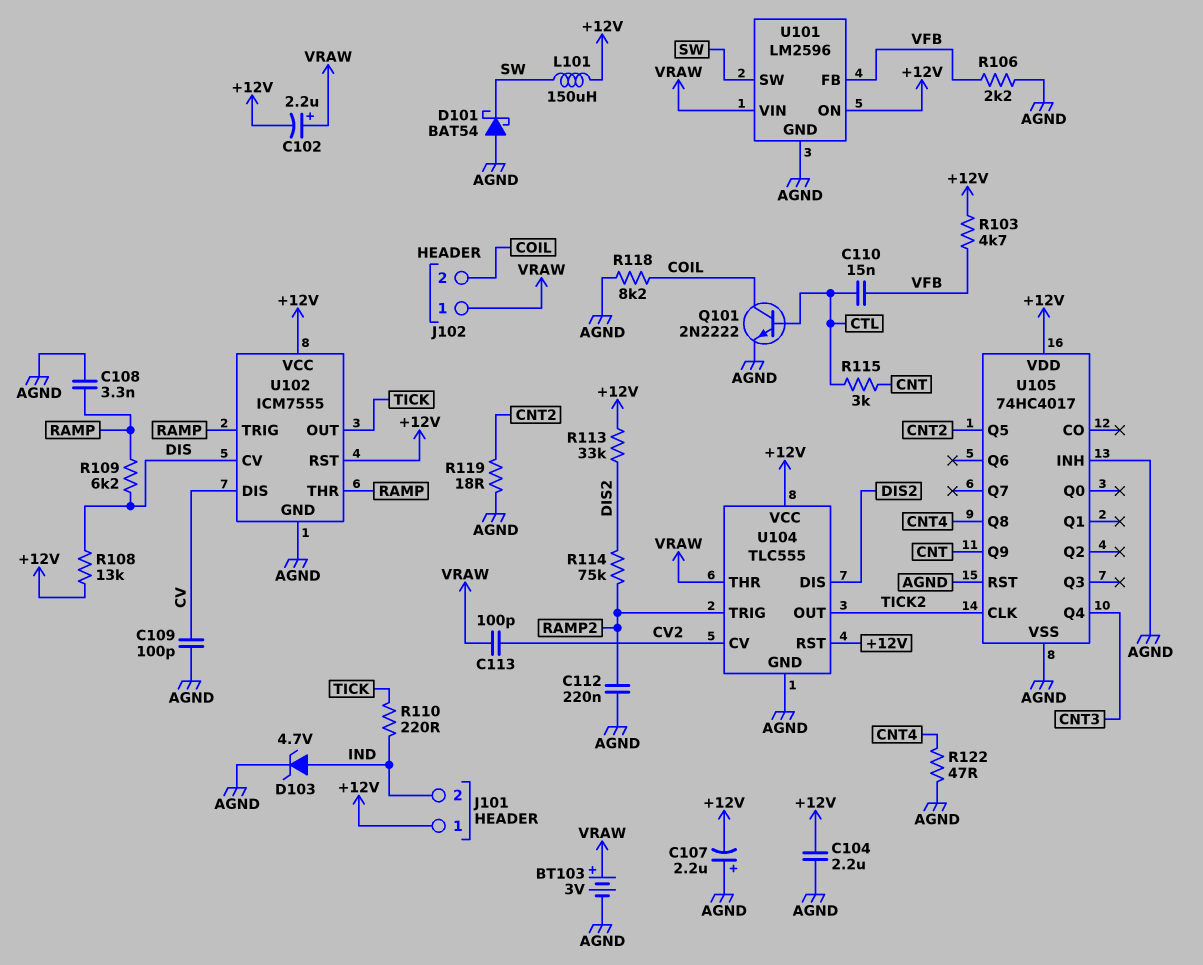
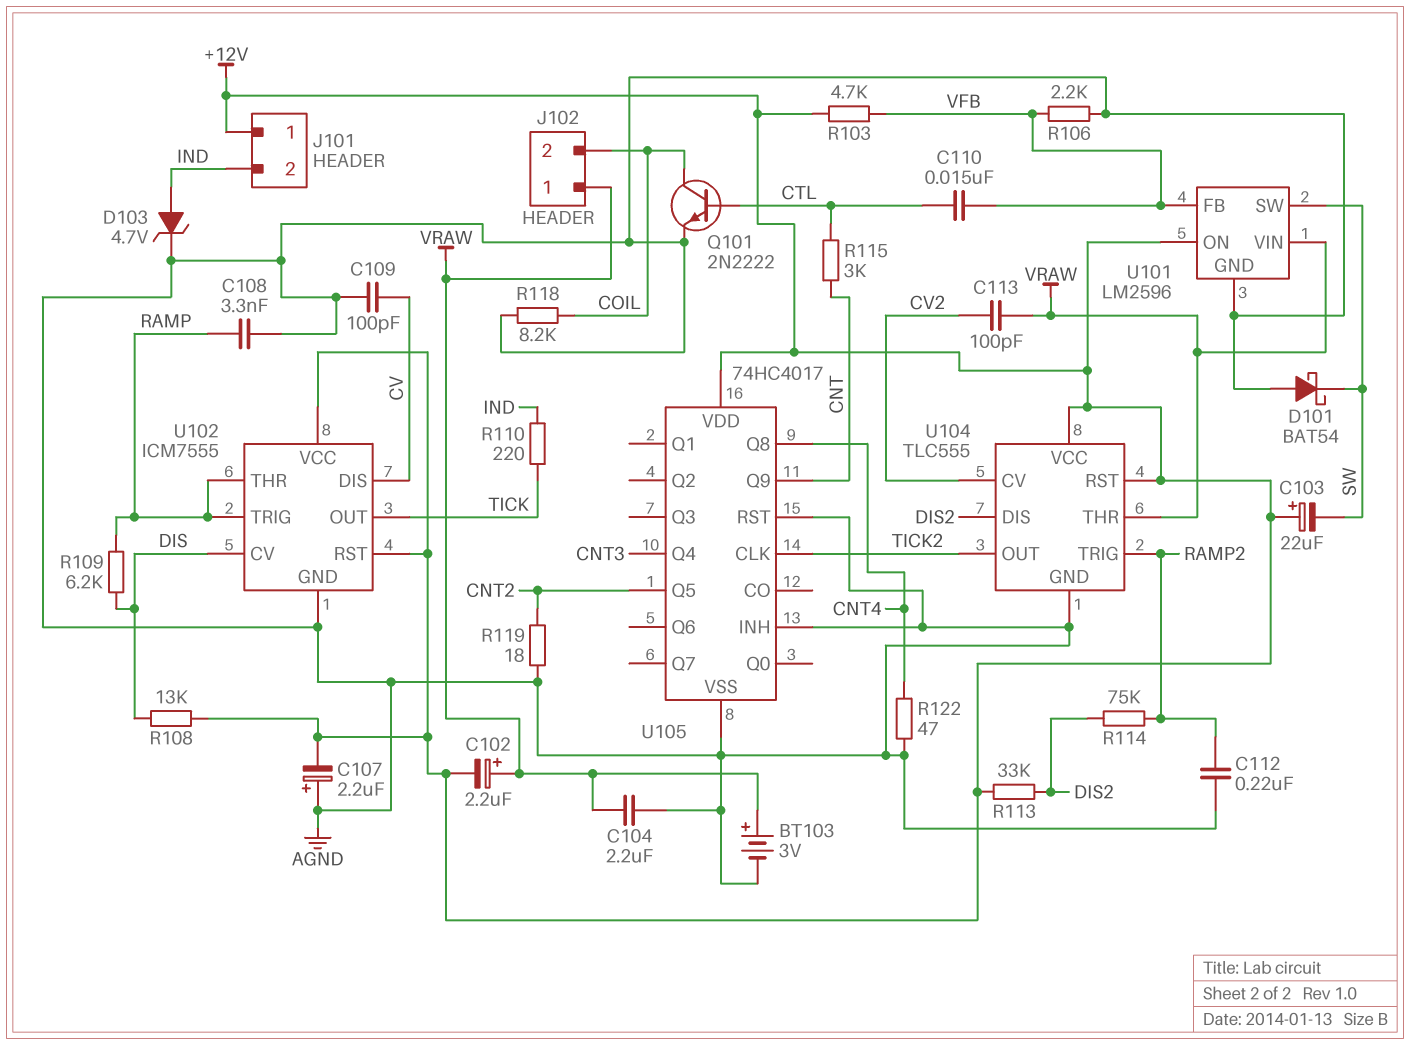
C103: none -> 22uF (plus +12V, minus SW)
C104: 2.2uF (+12V, AGND) -> 2.2uF (AGND, VRAW)
L101: 150uH (+12V, SW) -> none

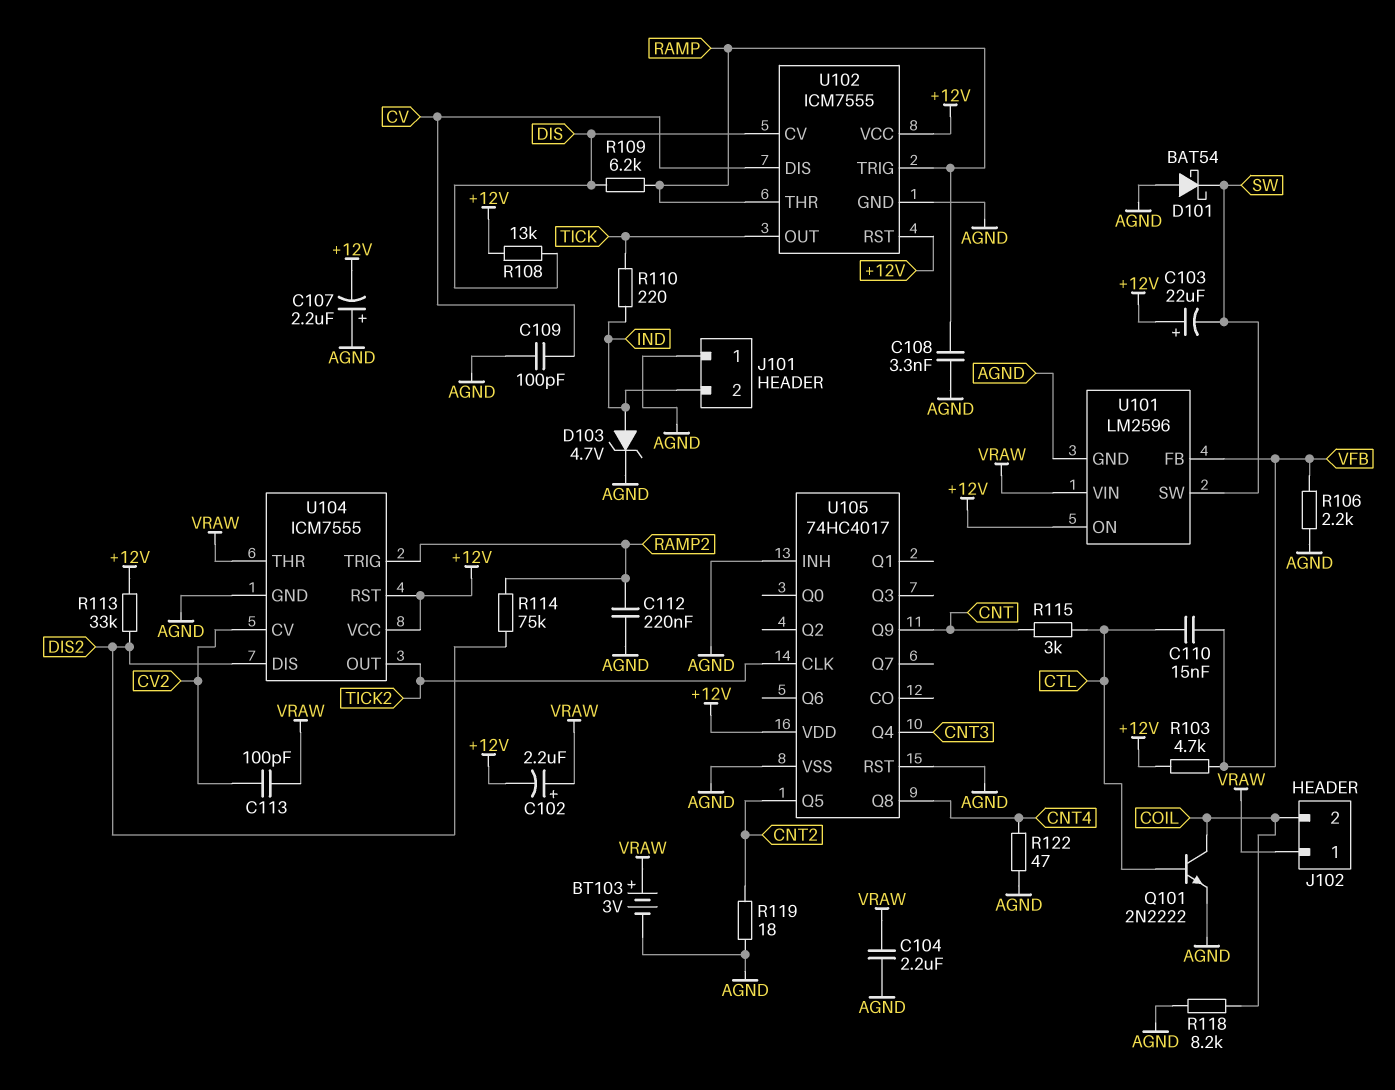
J101 pin 1: +12V -> AGND
U104: TLC555 -> ICM7555

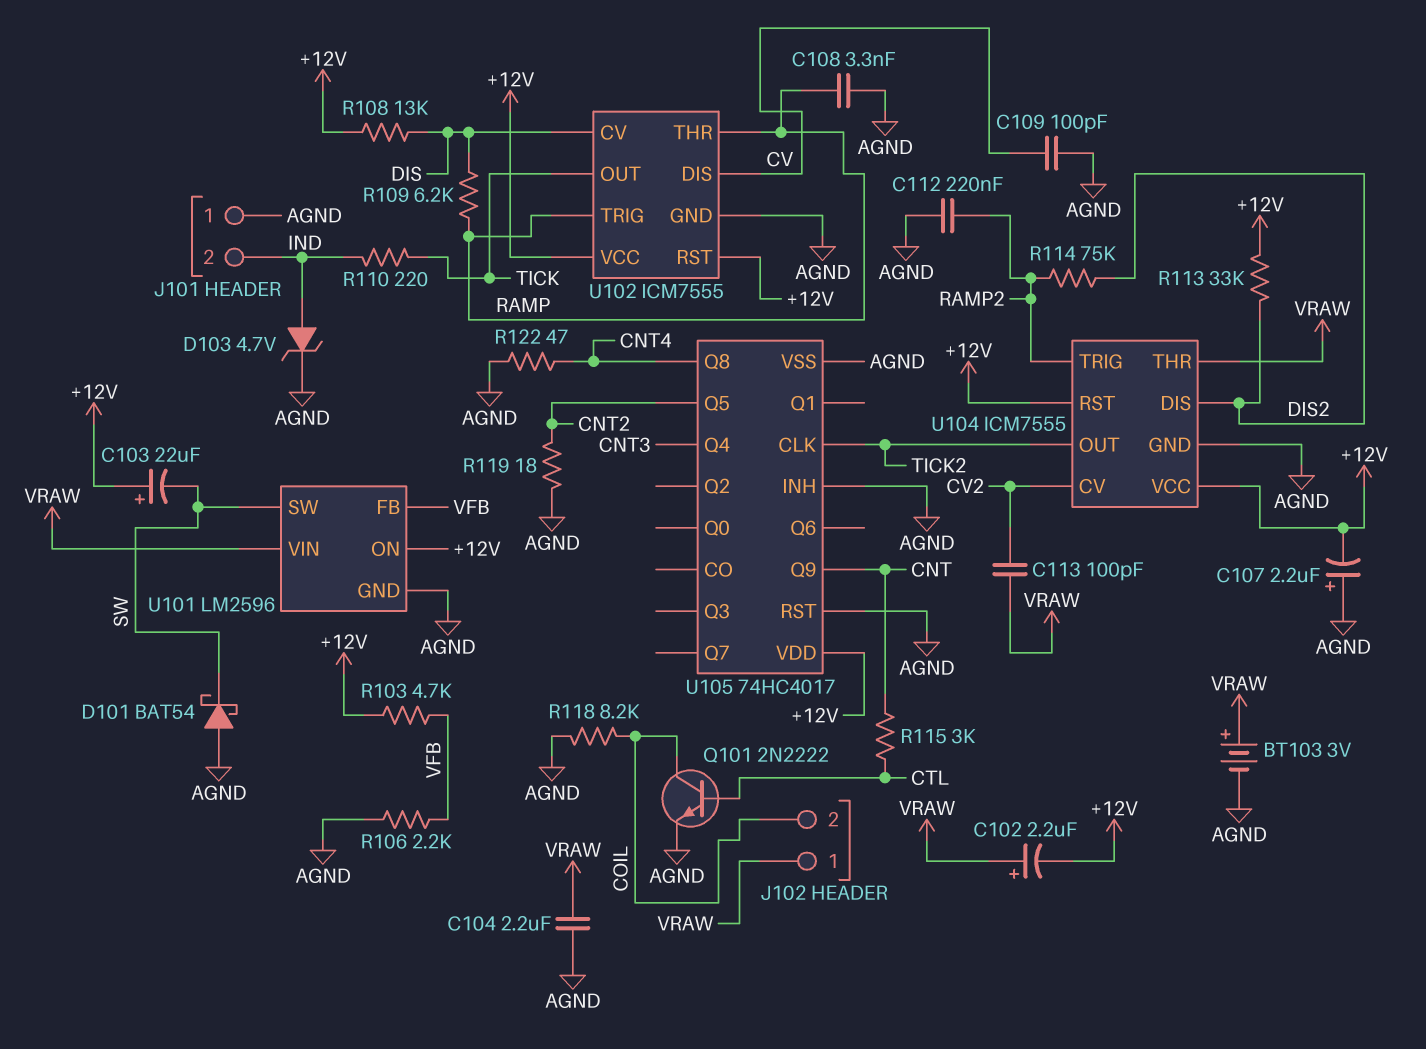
C110: 15nF (CTL, VFB) -> none

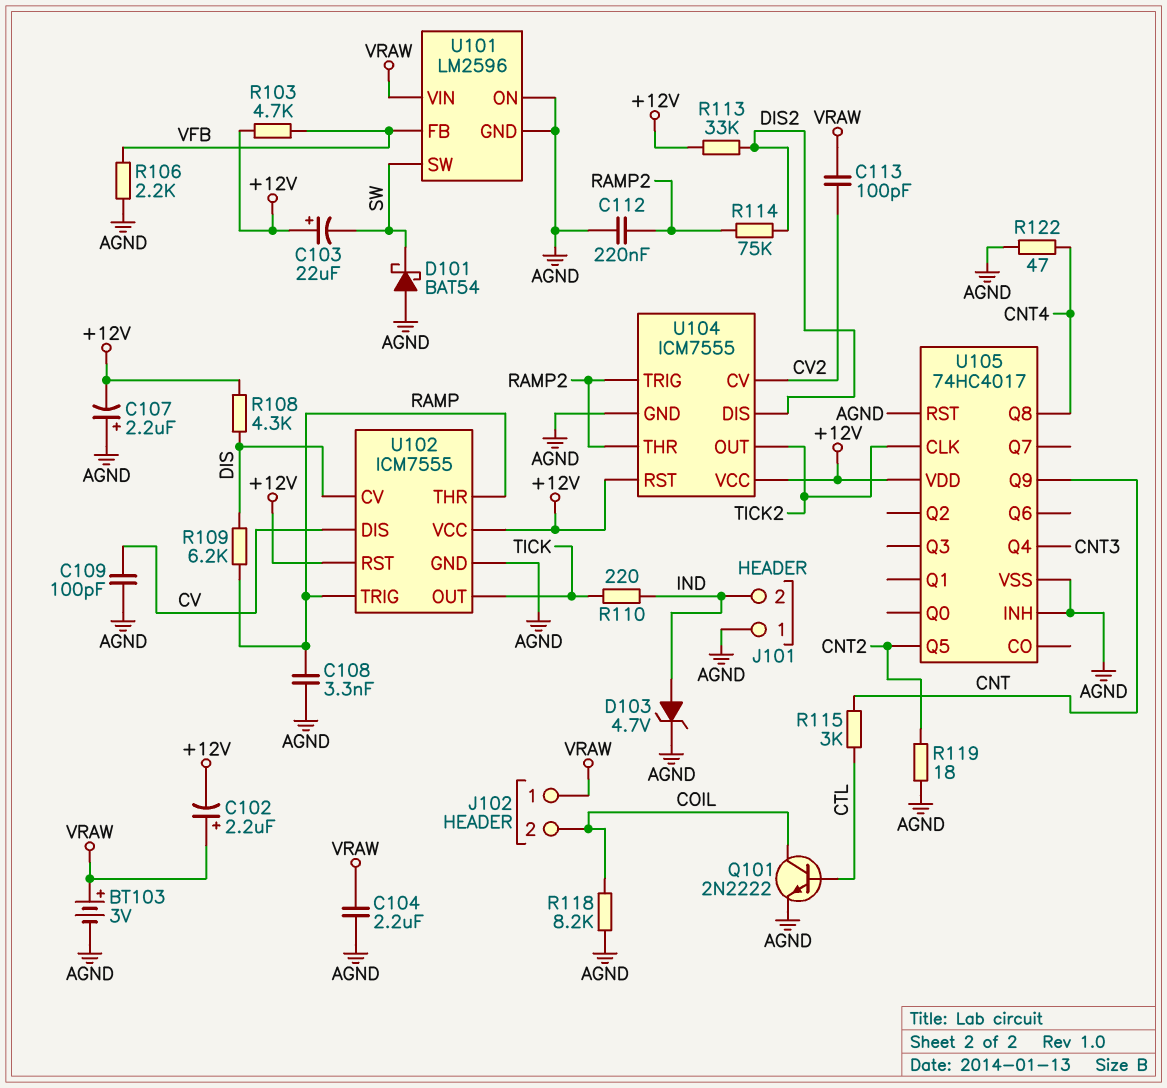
R108: 13k (+12V, DIS) -> 4.3k (+12V, DIS)
U101 pin ON: +12V -> AGND
U104 pin THR: VRAW -> RAMP2

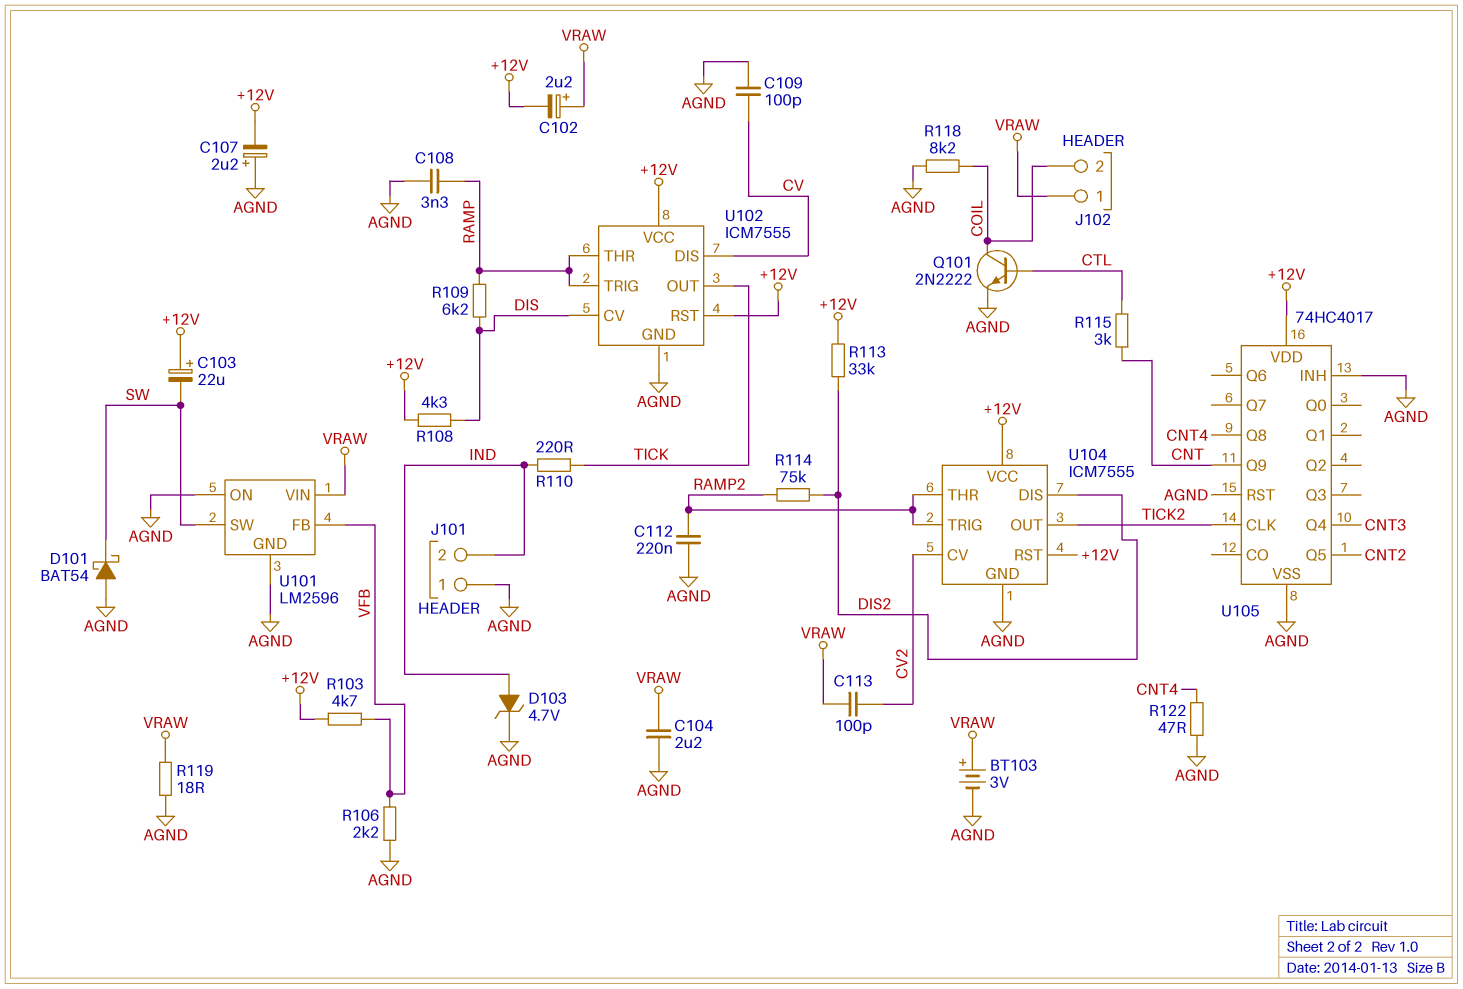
R119: 18 (AGND, CNT2) -> 18 (AGND, VRAW)

